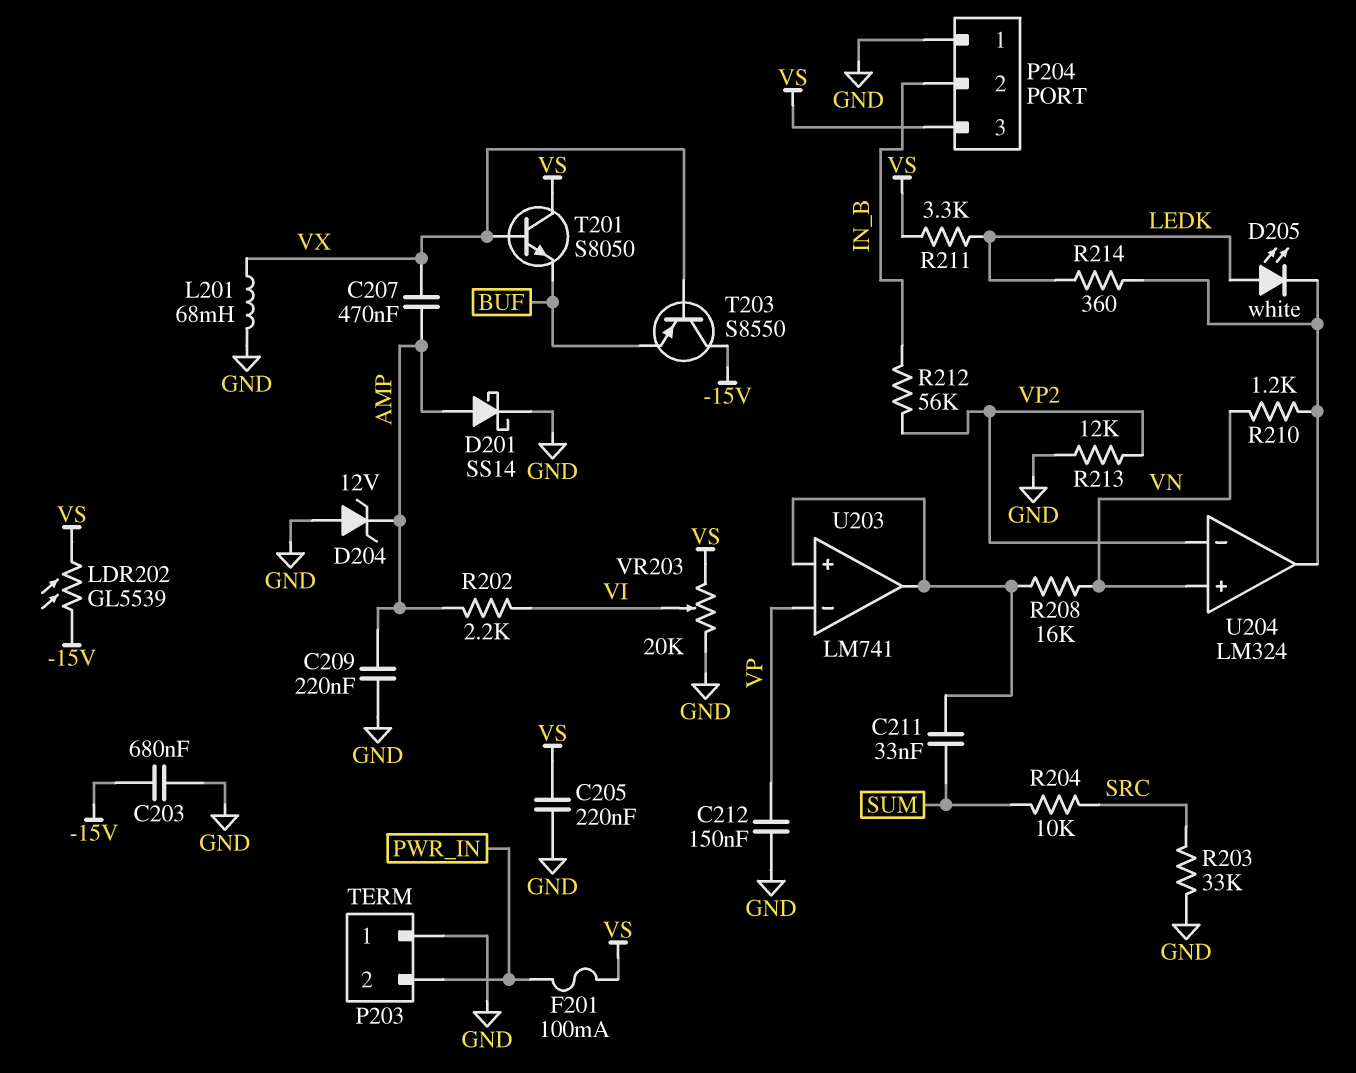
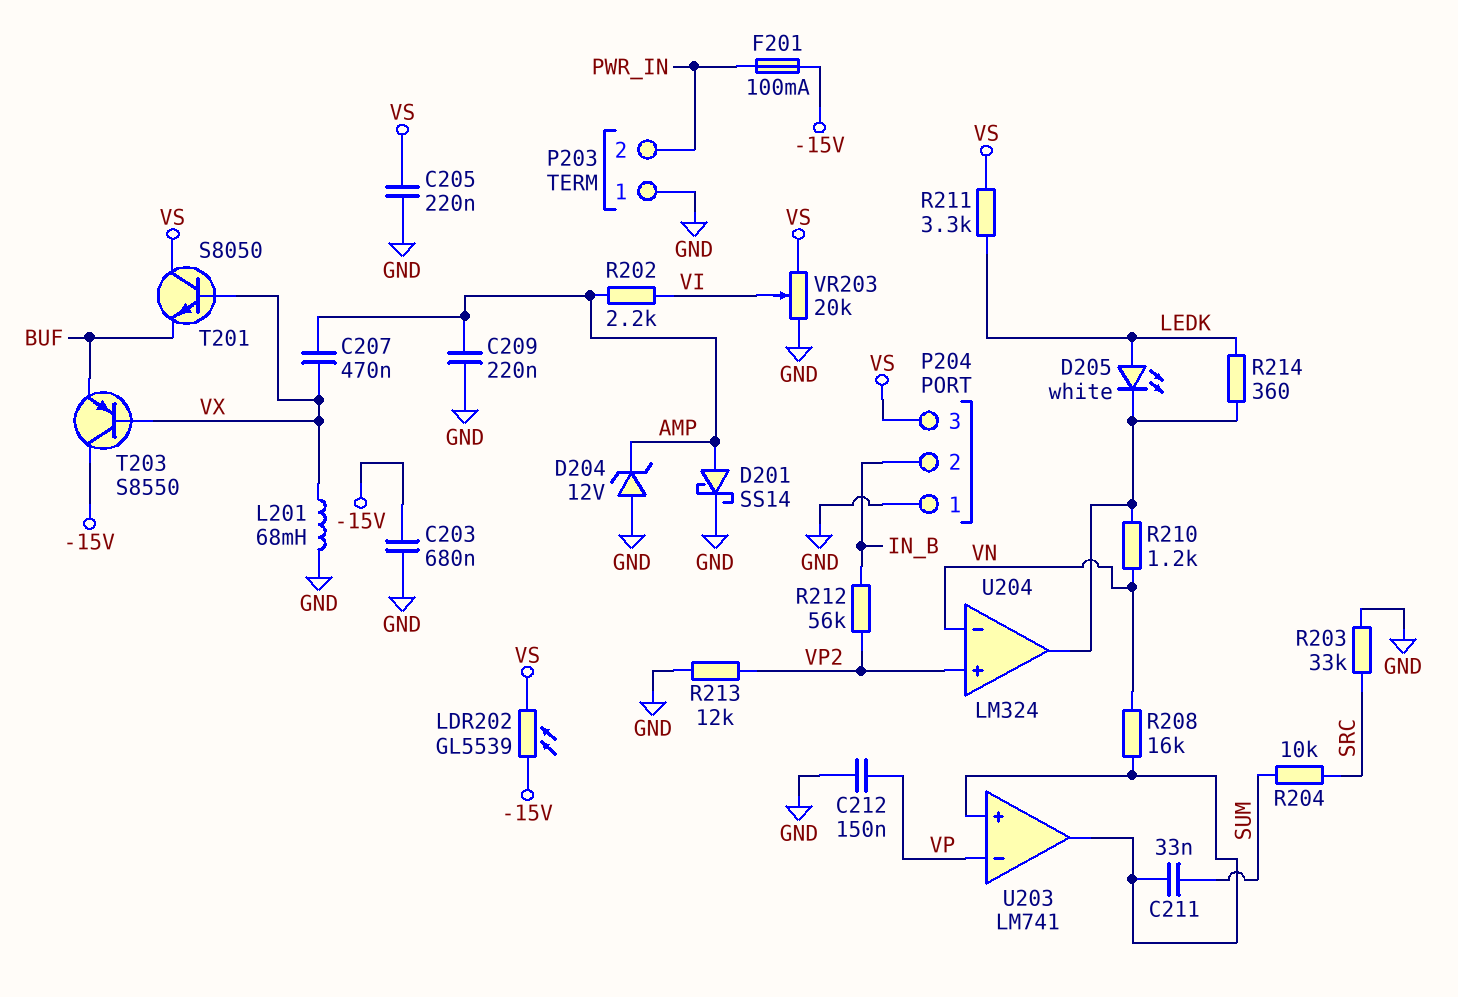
F201: 100mA (PWR_IN, VS) -> 100mA (-15V, PWR_IN)
U204 pin in+: VN -> VP2
U204 pin in-: VP2 -> VN

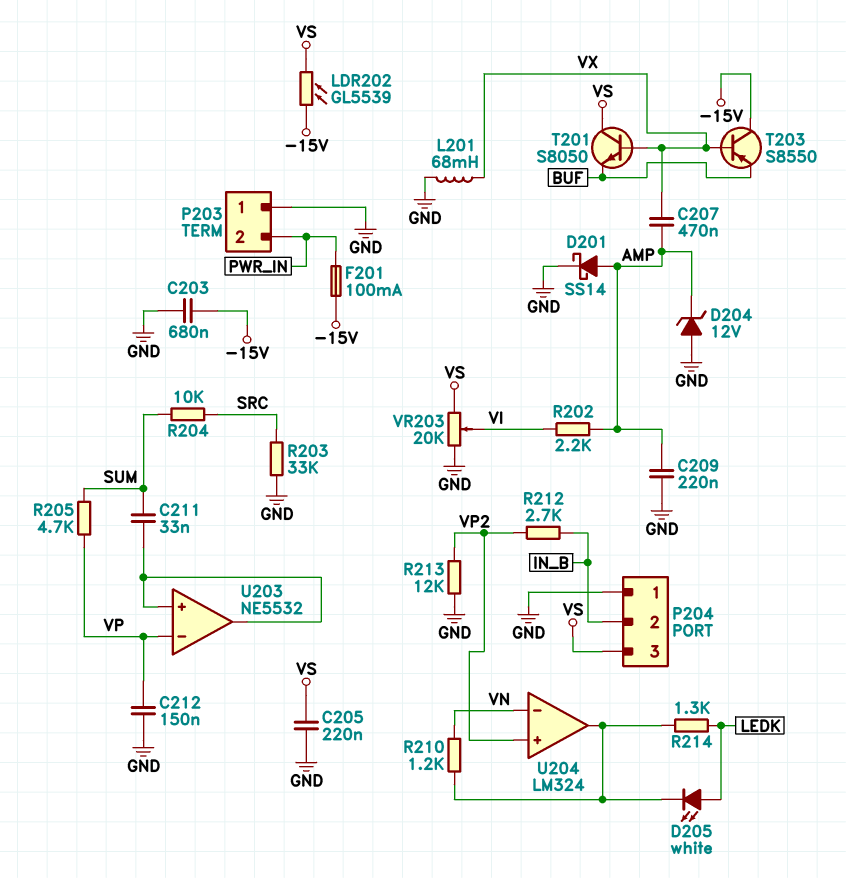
R205: none -> 4.7k (SUM, VP)
R208: 16k (U203/in+, VN) -> none
R211: 3.3k (LEDK, VS) -> none
R212: 56k (IN_B, VP2) -> 2.7k (IN_B, VP2)
R214: 360 (LEDK, U204/out) -> 1.3k (LEDK, U204/out)
U203: LM741 -> NE5532

